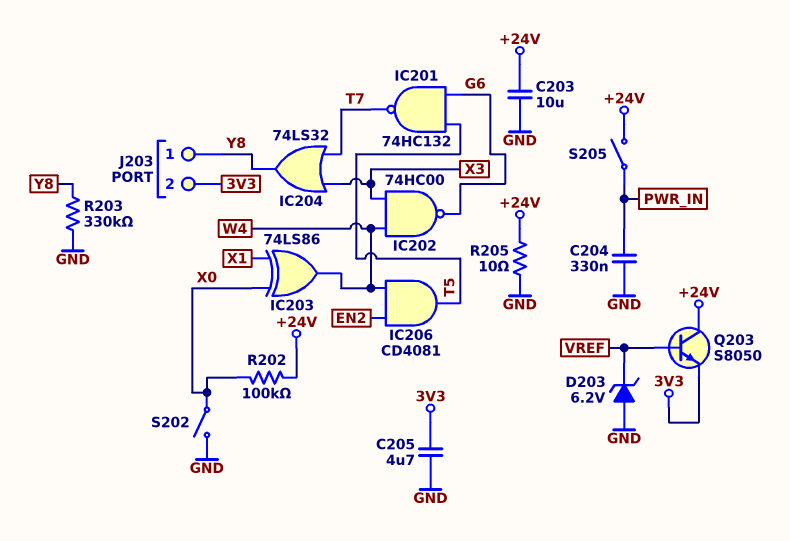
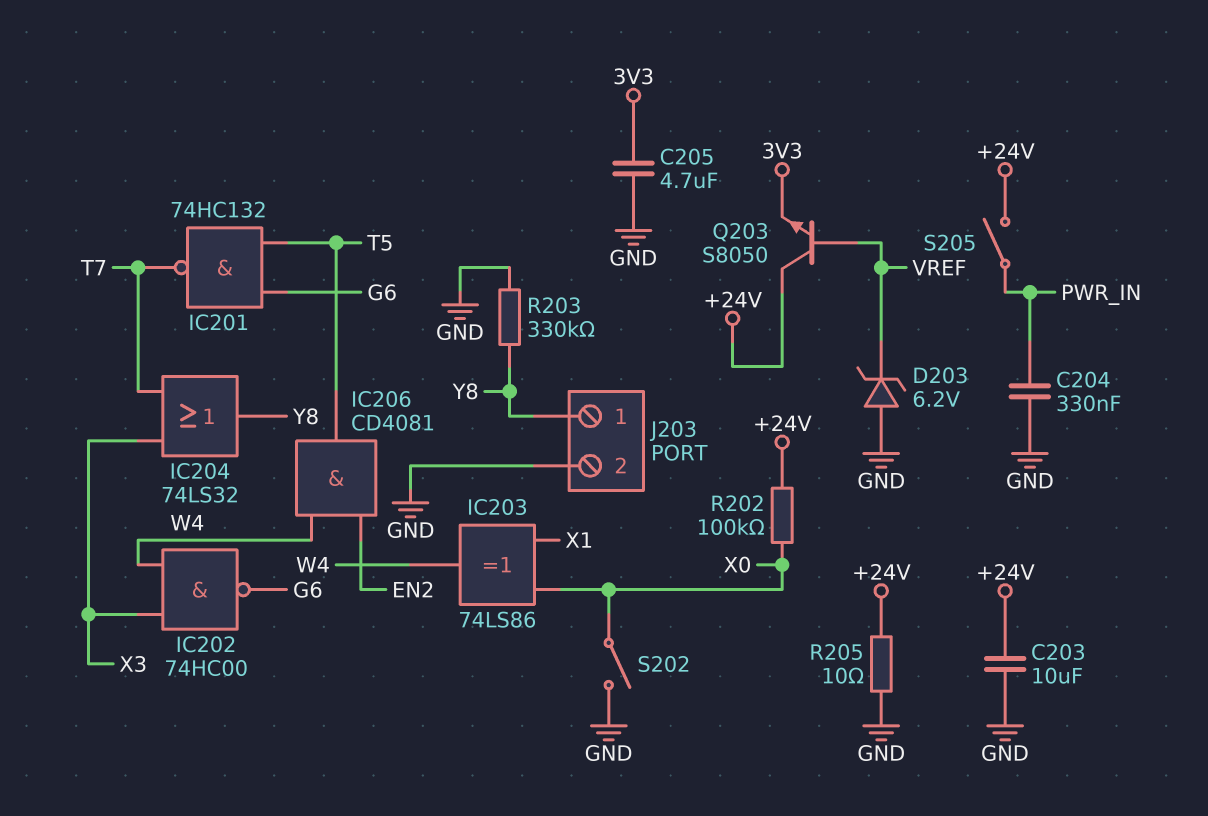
J203 pin 2: 3V3 -> GND

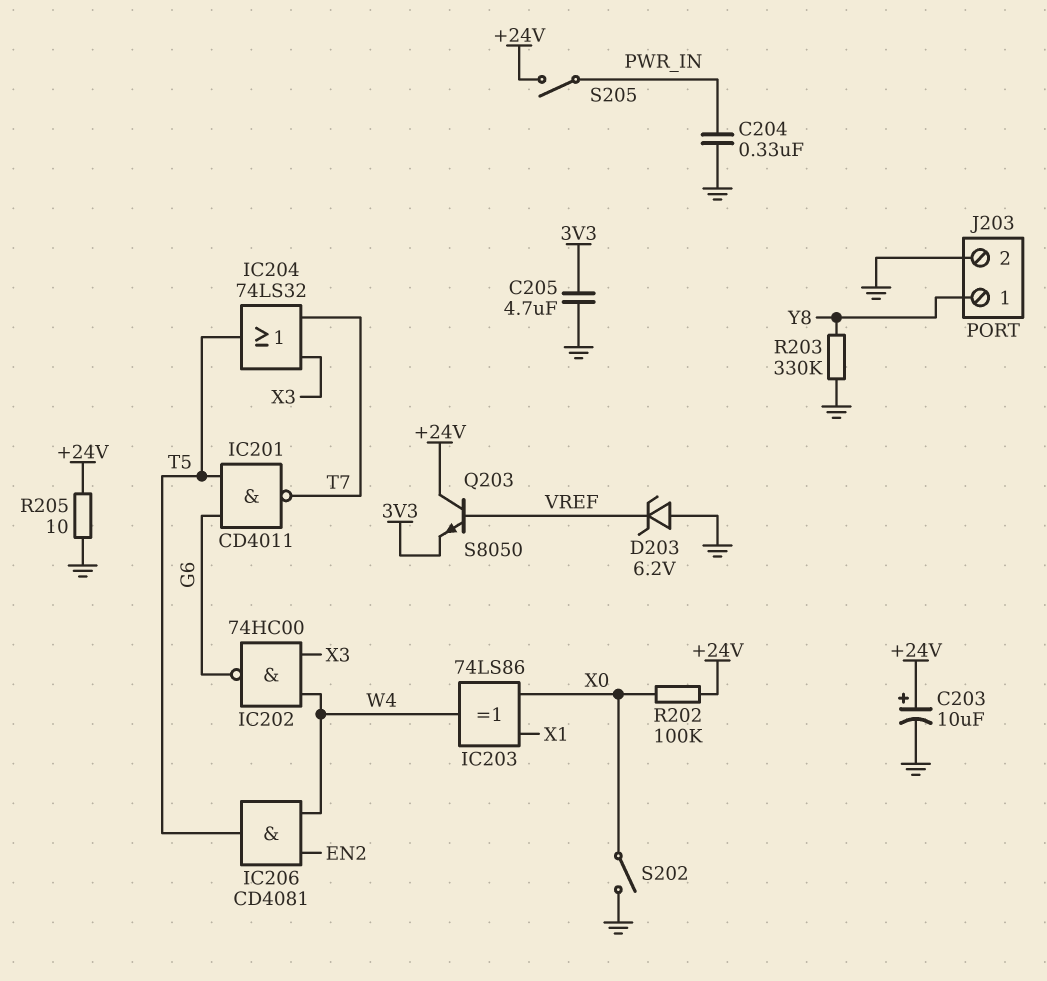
C203: 10uF (+24V, GND) -> 10uF (plus +24V, minus GND)
IC201: NAND 74HC132 (in G6, in T5, out T7) -> NAND CD4011 (in G6, in T5, out T7)
IC204: OR 74LS32 (in T7, in X3, out Y8) -> OR 74LS32 (in T7, in X3, out T5)

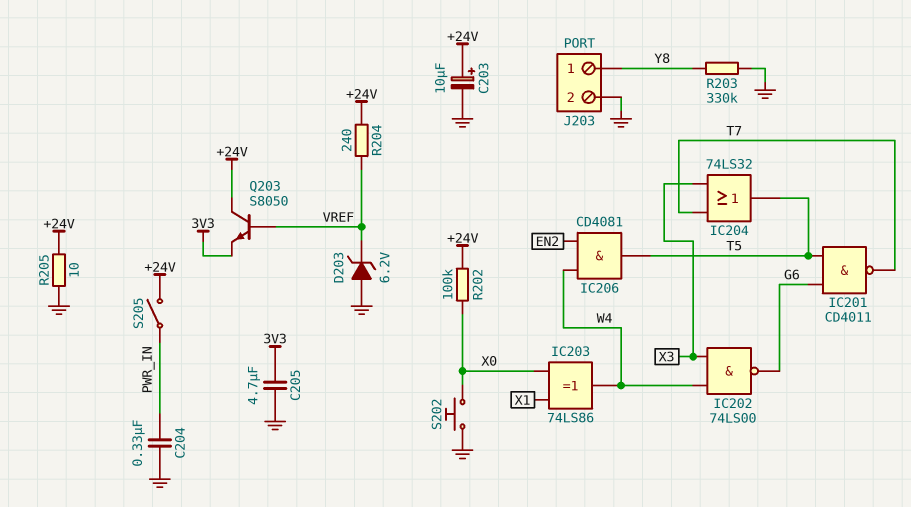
IC202: NAND 74HC00 (in W4, in X3, out G6) -> NAND 74LS00 (in W4, in X3, out G6)
R204: none -> 240 (+24V, VREF)
S202: switch (GND, X0) -> button (GND, X0)

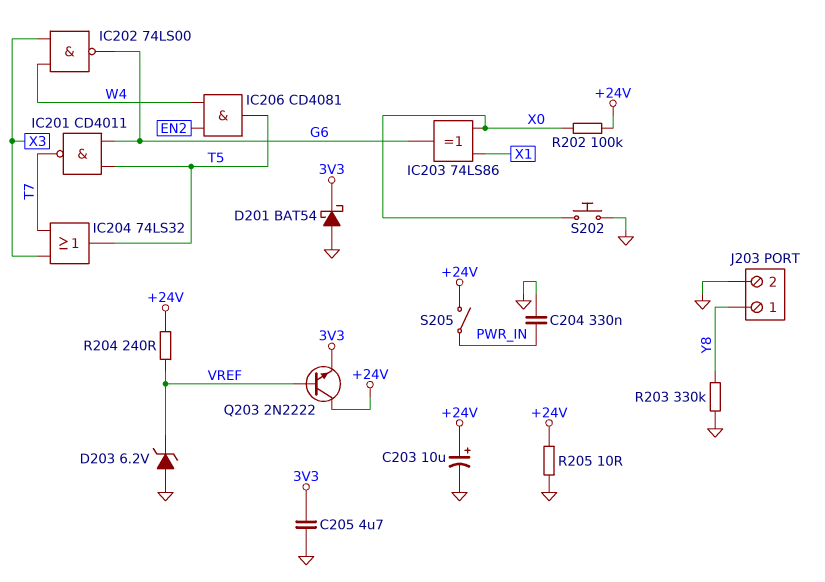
D201: none -> schottky BAT54 (A GND, K 3V3)
IC203: XOR 74LS86 (in X0, in X1, out W4) -> XOR 74LS86 (in X0, in X1, out G6)
Q203: NPN S8050 (B VREF, C +24V, E 3V3) -> NPN 2N2222 (B VREF, C +24V, E 3V3)

